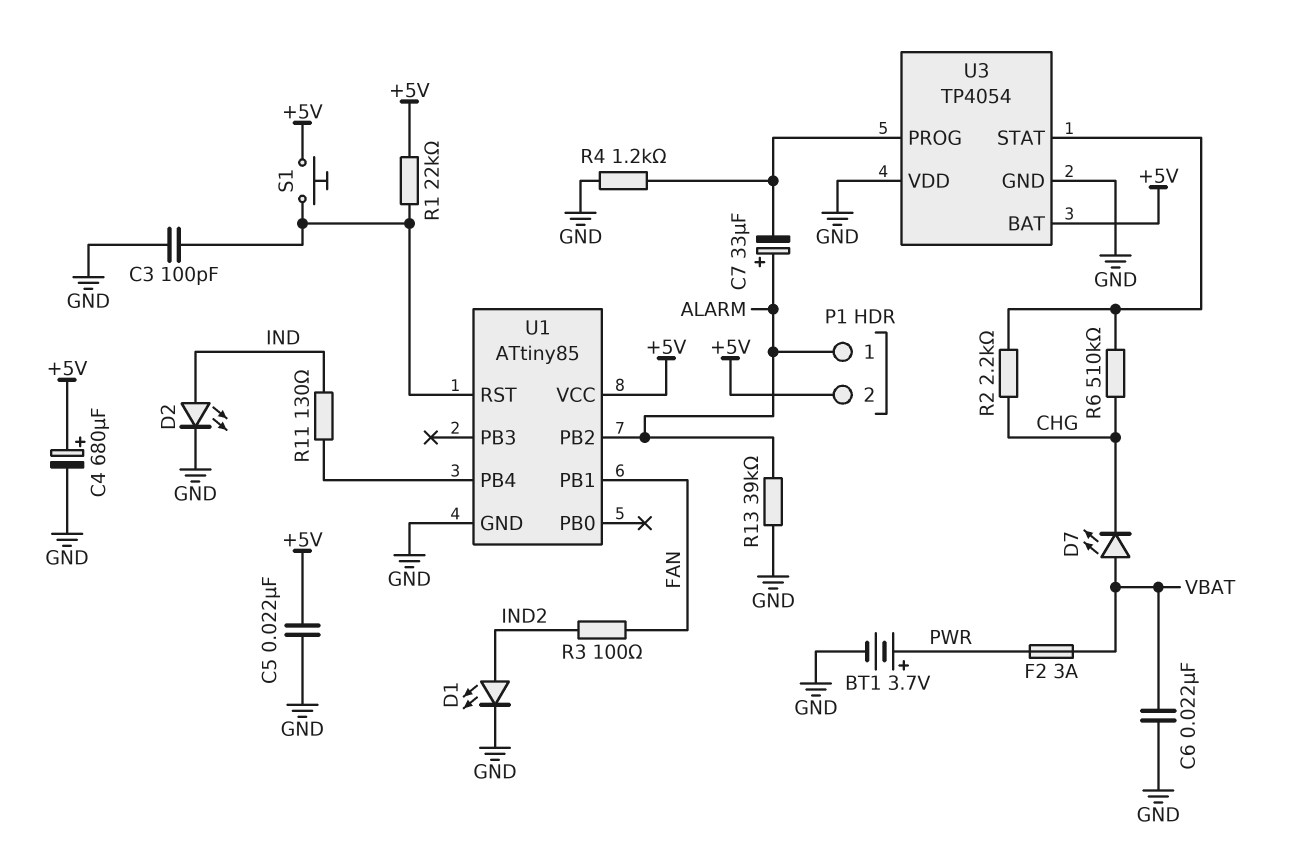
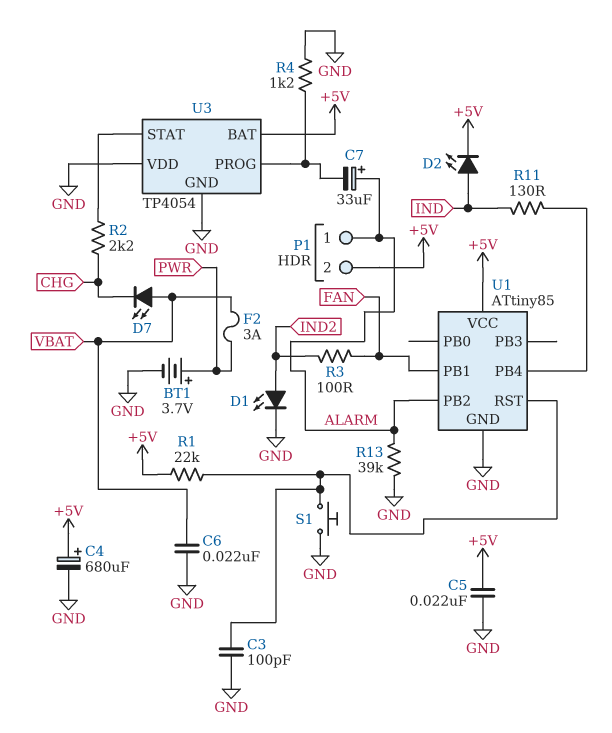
D2: LED (A IND, K GND) -> LED (A IND, K +5V)
R6: 510k (CHG, U3/STAT) -> none
S1: button (+5V, U1/RST) -> button (GND, U1/RST)

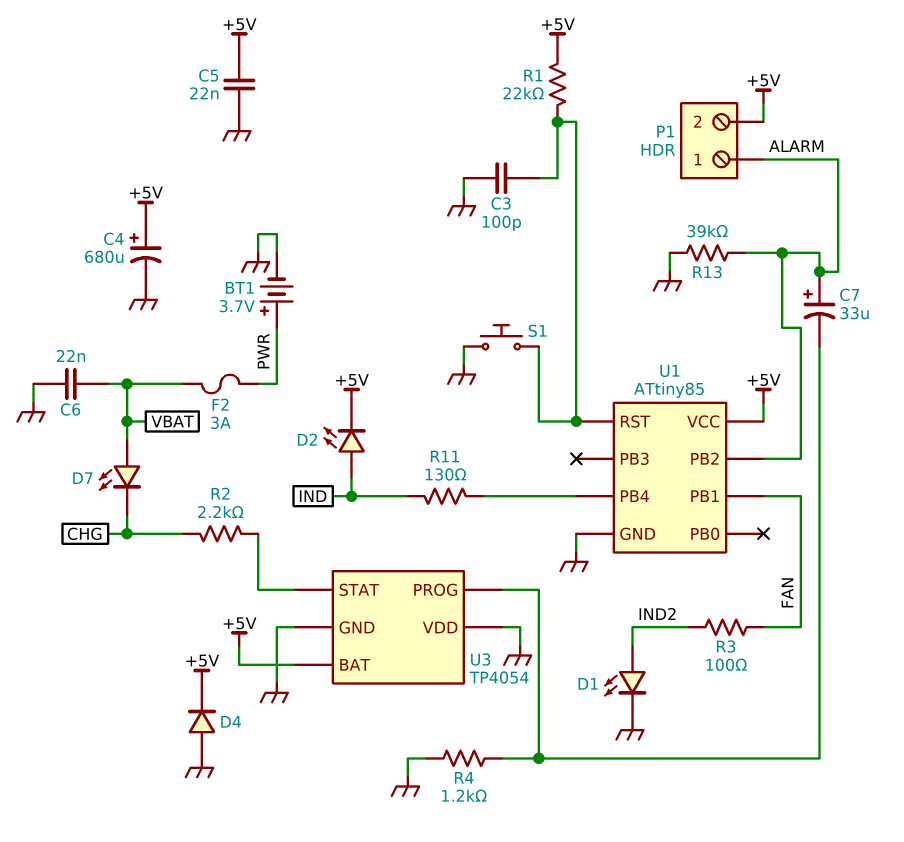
D4: none -> diode (A GND, K +5V)

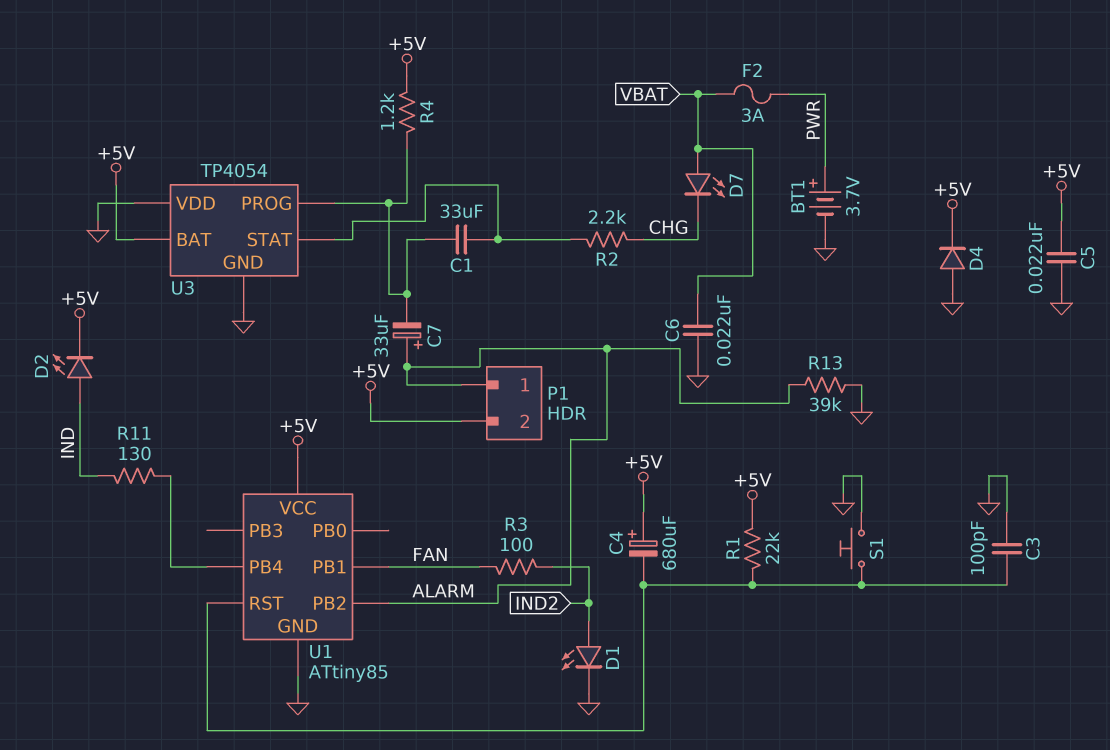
C1: none -> 33uF (U3/PROG, U3/STAT)
C4: 680uF (plus +5V, minus GND) -> 680uF (plus +5V, minus U1/RST)
R4: 1.2k (GND, U3/PROG) -> 1.2k (+5V, U3/PROG)

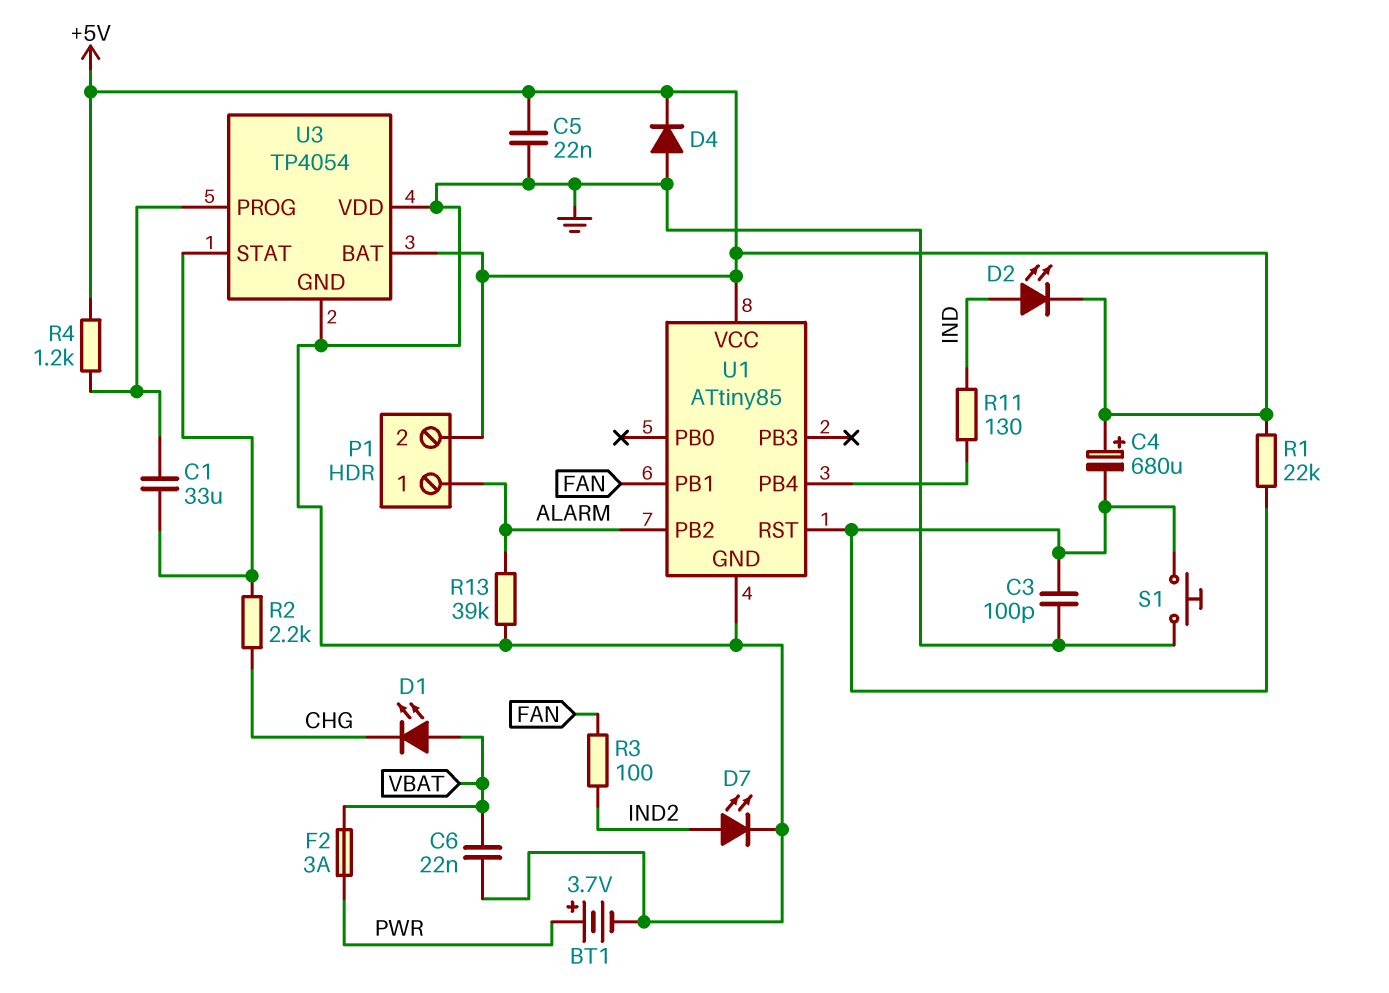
C7: 33uF (plus ALARM, minus U3/PROG) -> none
D1: LED (A IND2, K GND) -> LED (A VBAT, K CHG)
D7: LED (A VBAT, K CHG) -> LED (A IND2, K GND)

